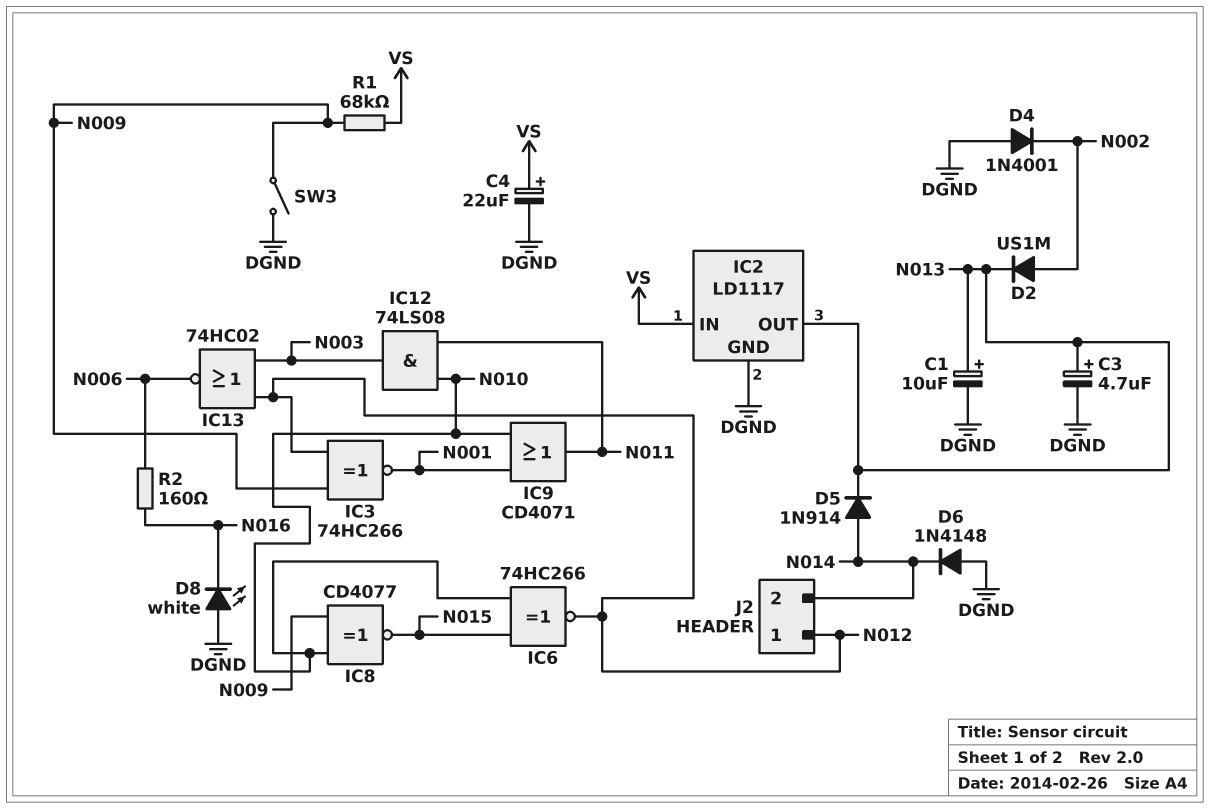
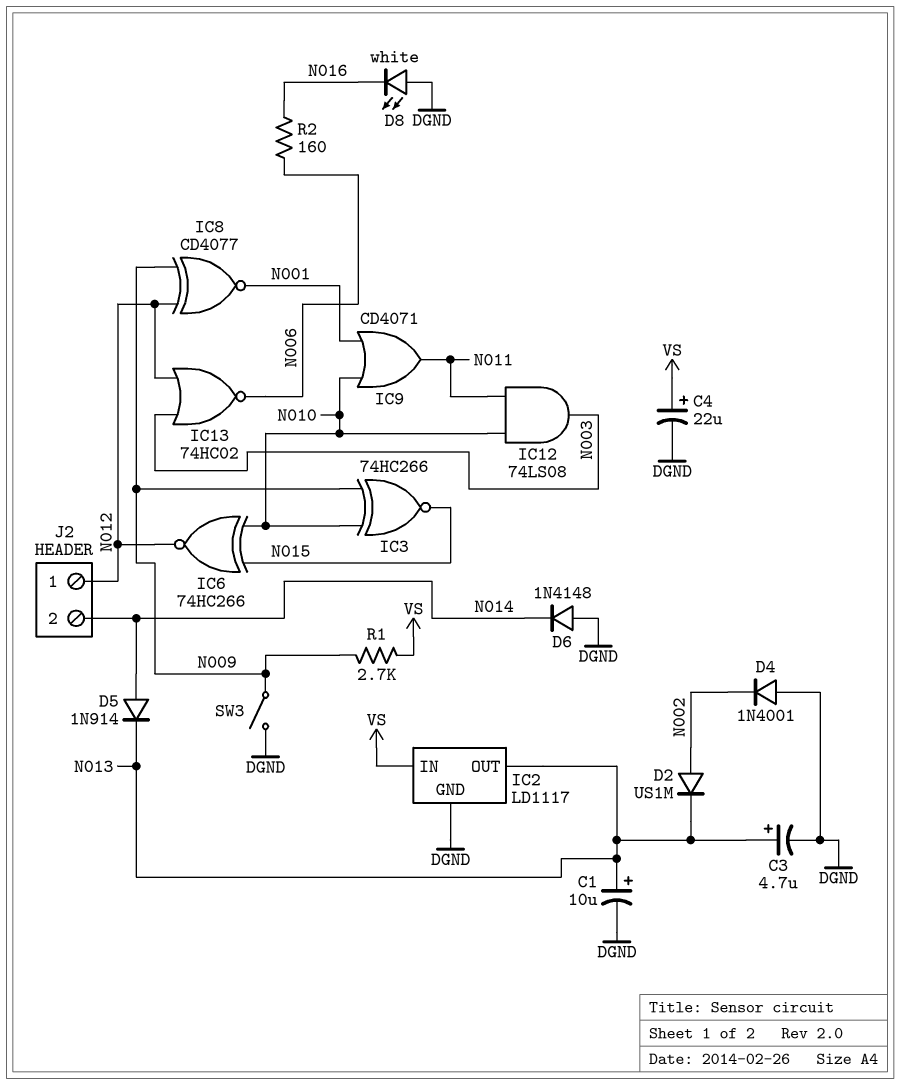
IC3: XNOR 74HC266 (in N009, in N012, out N001) -> XNOR 74HC266 (in N009, in N010, out N015)
IC8: XNOR CD4077 (in N009, in N010, out N015) -> XNOR CD4077 (in N009, in N012, out N001)
R1: 68k (N009, VS) -> 2.7k (N009, VS)

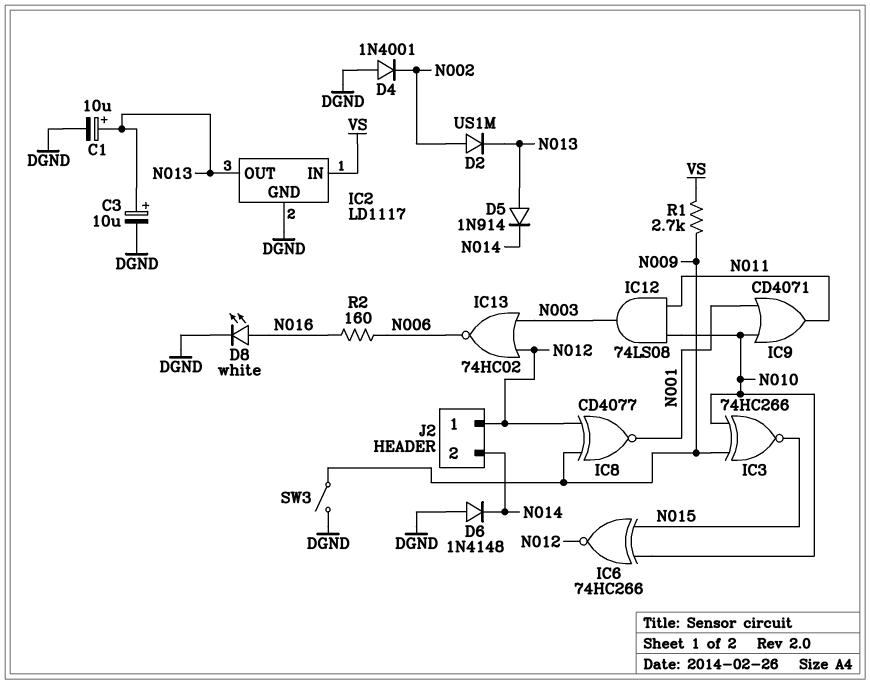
C3: 4.7uF (plus N013, minus DGND) -> 10uF (plus N013, minus DGND)
C4: 22uF (plus VS, minus DGND) -> none
D5: diode 1N914 (A N014, K N013) -> diode 1N914 (A N013, K N014)
D8: LED white (A DGND, K N016) -> LED white (A N016, K DGND)

